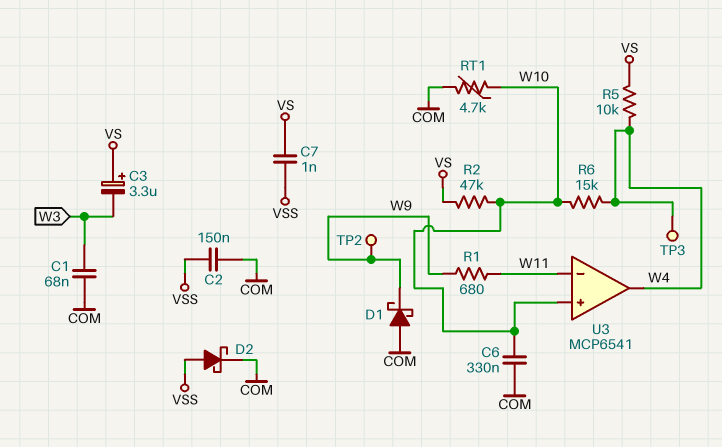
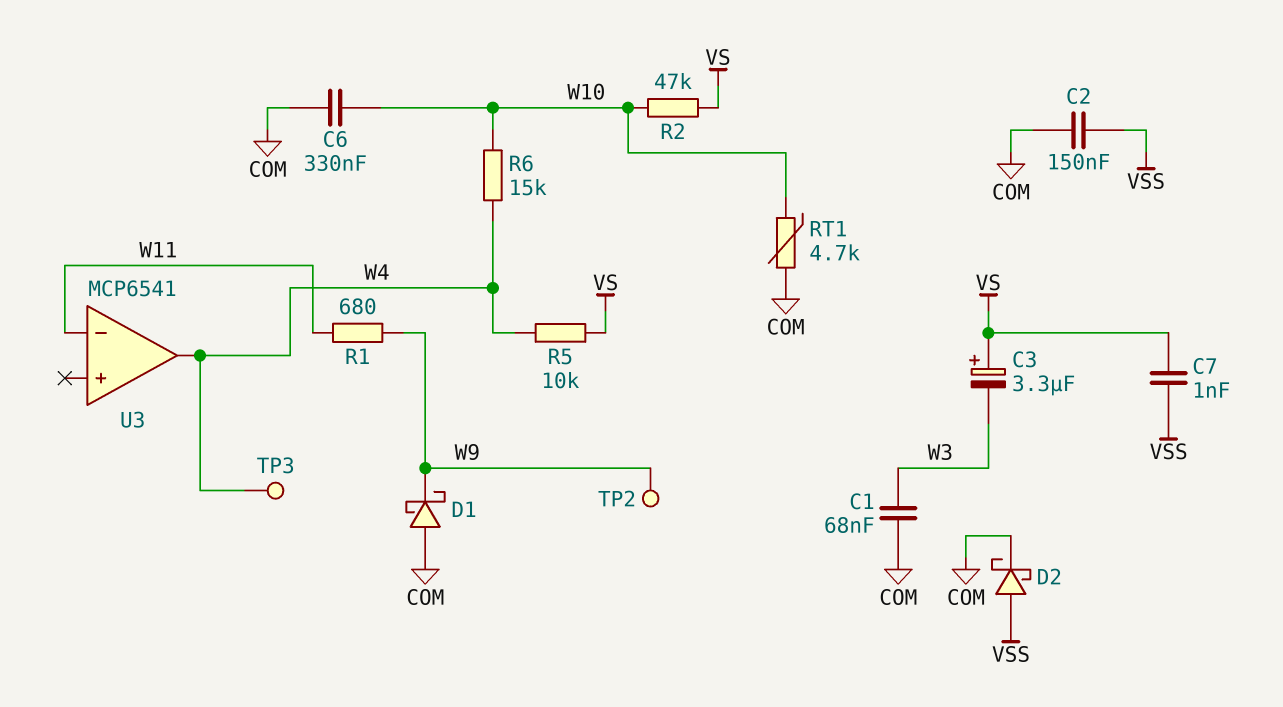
U3 pin in+: W10 -> none

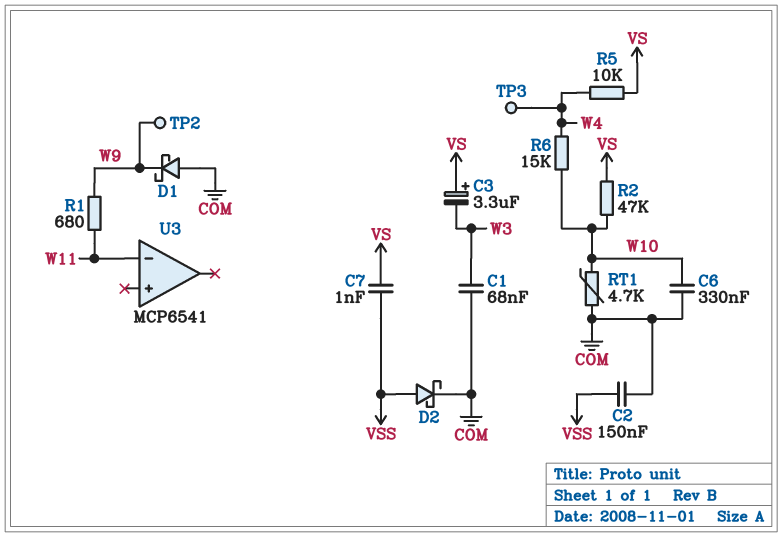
U3 pin out: W4 -> none

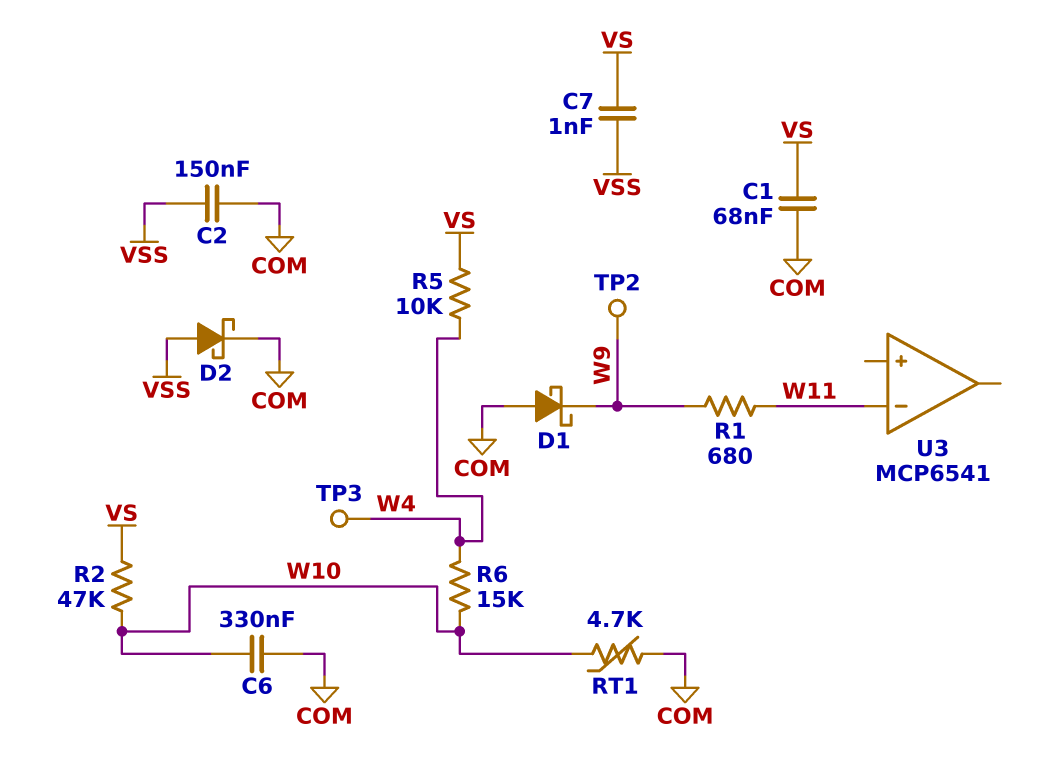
C1: 68nF (COM, W3) -> 68nF (COM, VS)
C3: 3.3uF (plus VS, minus W3) -> none

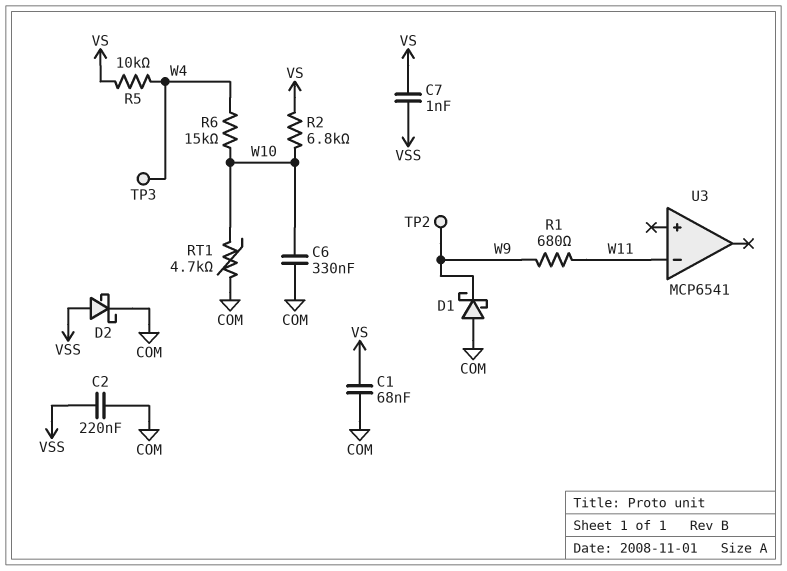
C2: 150nF (COM, VSS) -> 220nF (COM, VSS)
R2: 47k (VS, W10) -> 6.8k (VS, W10)

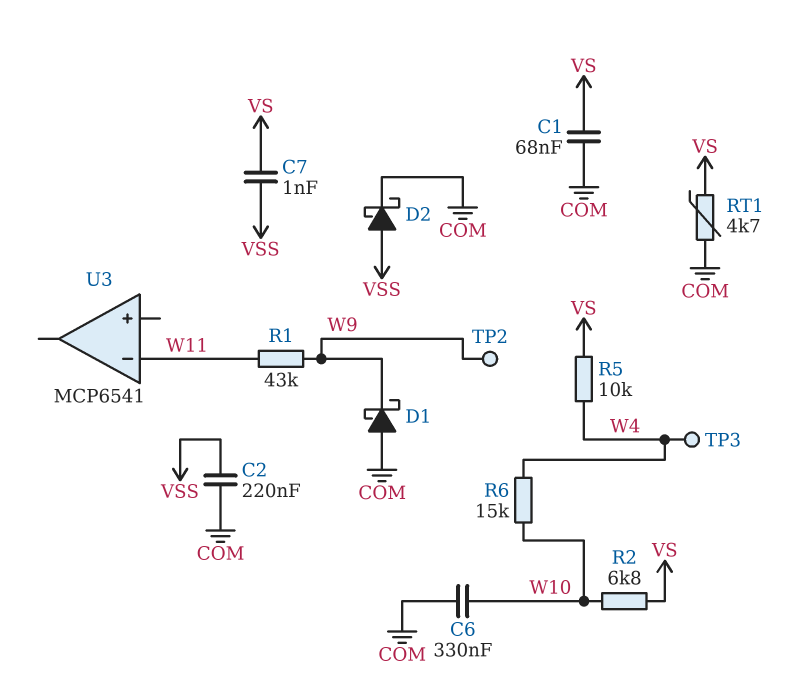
R1: 680 (W9, W11) -> 43k (W9, W11)
RT1: 4.7k (COM, W10) -> 4.7k (COM, VS)

